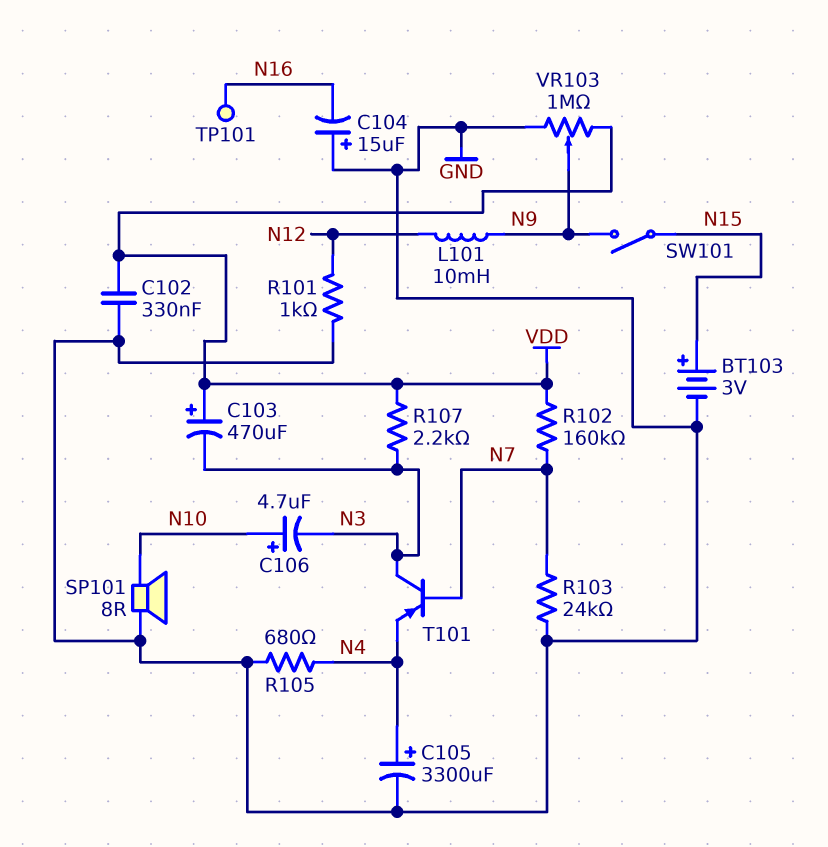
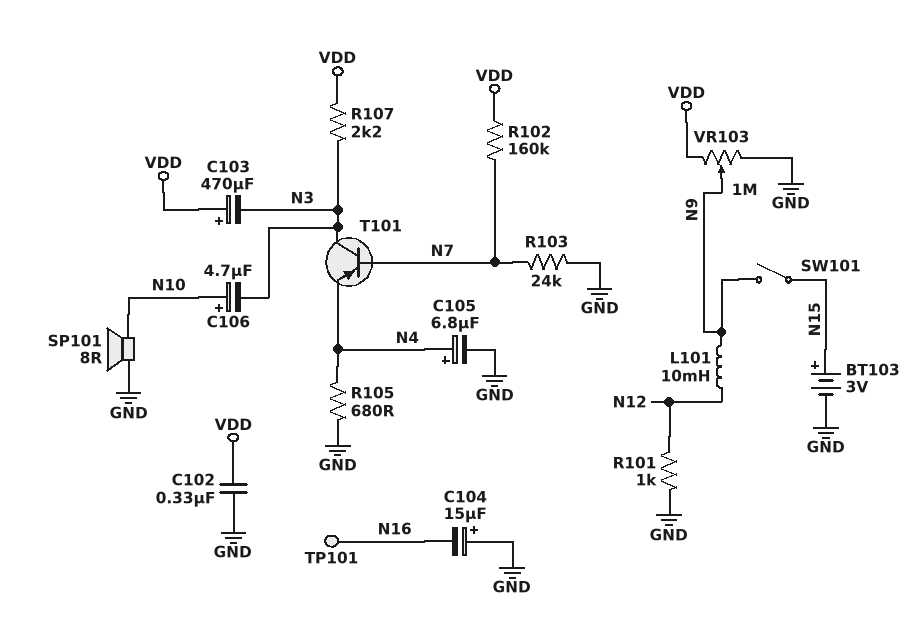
C105: 3300uF (plus N4, minus GND) -> 6.8uF (plus N4, minus GND)

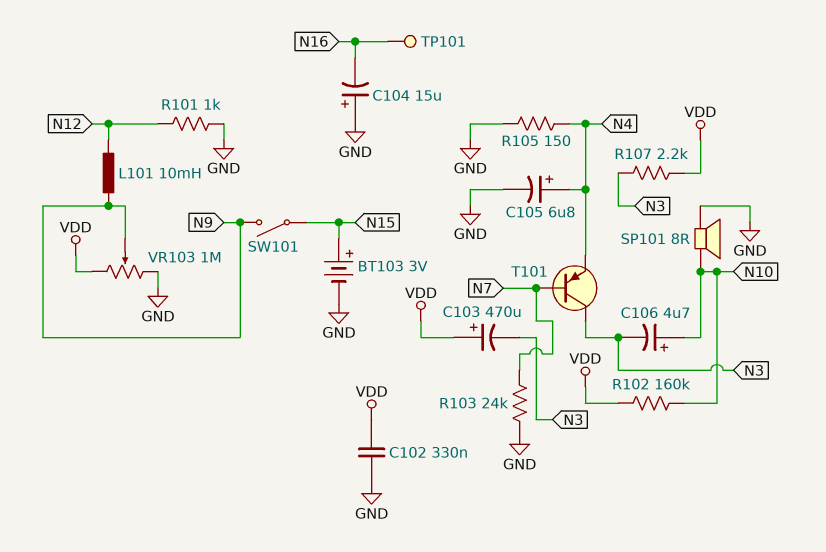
R102: 160k (N7, VDD) -> 160k (N10, VDD)
R105: 680 (GND, N4) -> 150 (GND, N4)

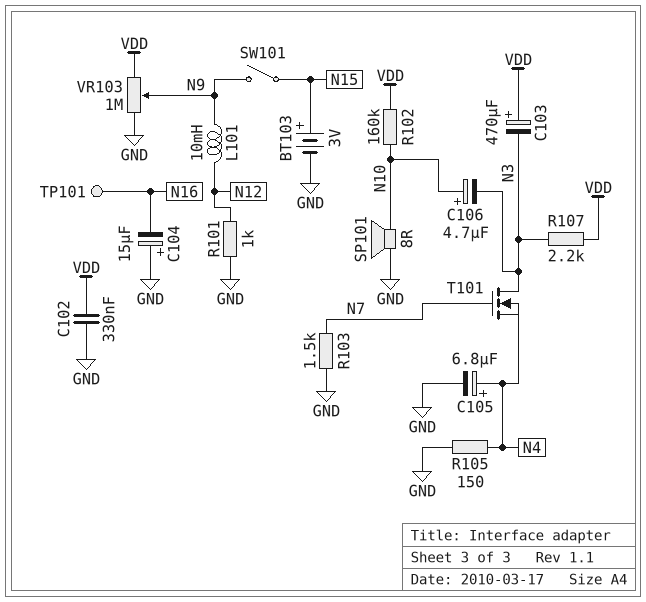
R103: 24k (GND, N7) -> 1.5k (GND, N7)
T101: PNP (B N7, C N3, E N4) -> NMOS (G N7, D N3, S N4)

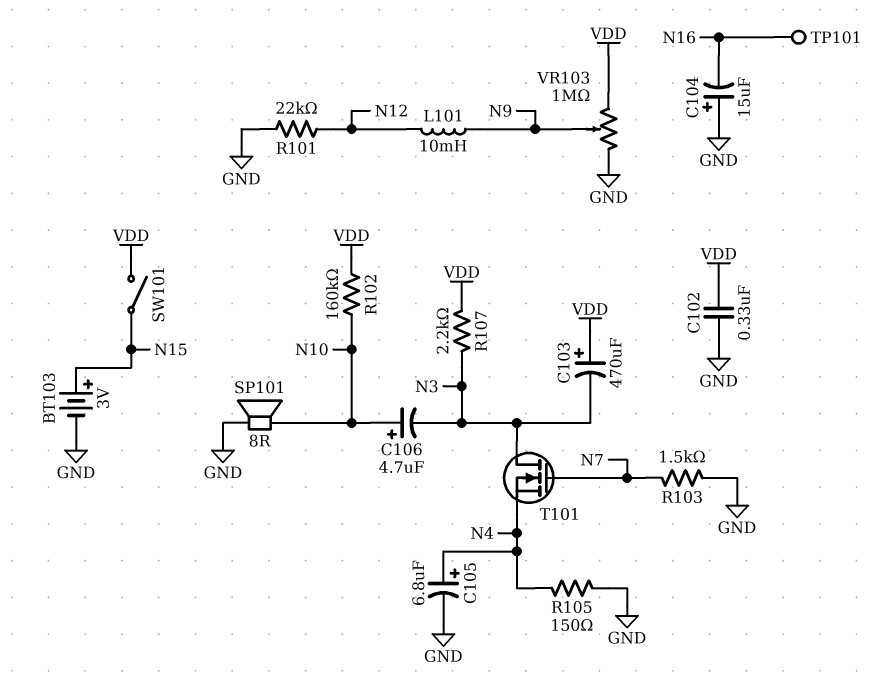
R101: 1k (GND, N12) -> 22k (GND, N12)
SW101: switch (N9, N15) -> switch (N15, VDD)

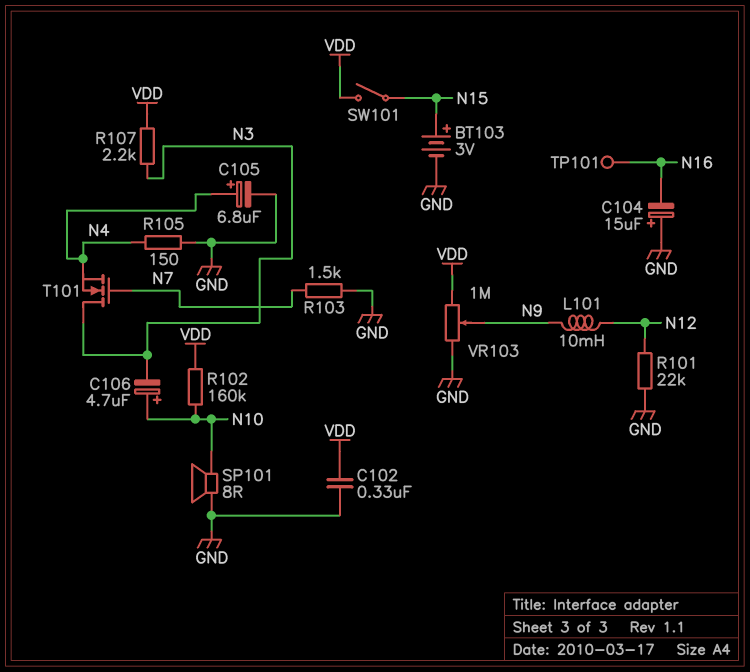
C103: 470uF (plus VDD, minus N3) -> none

